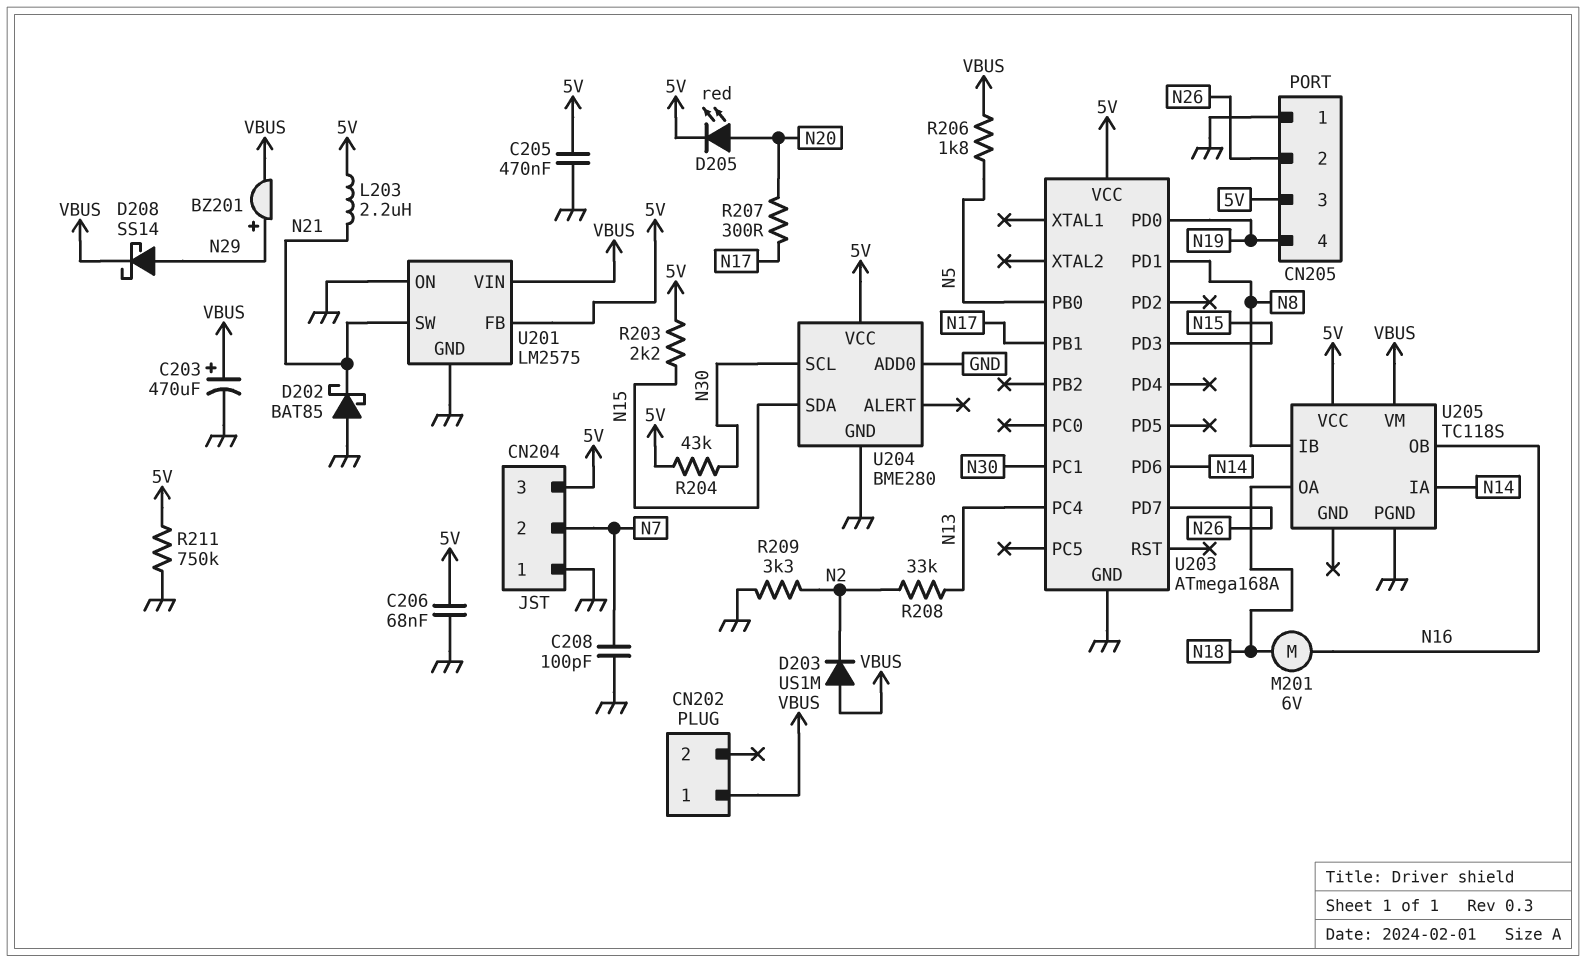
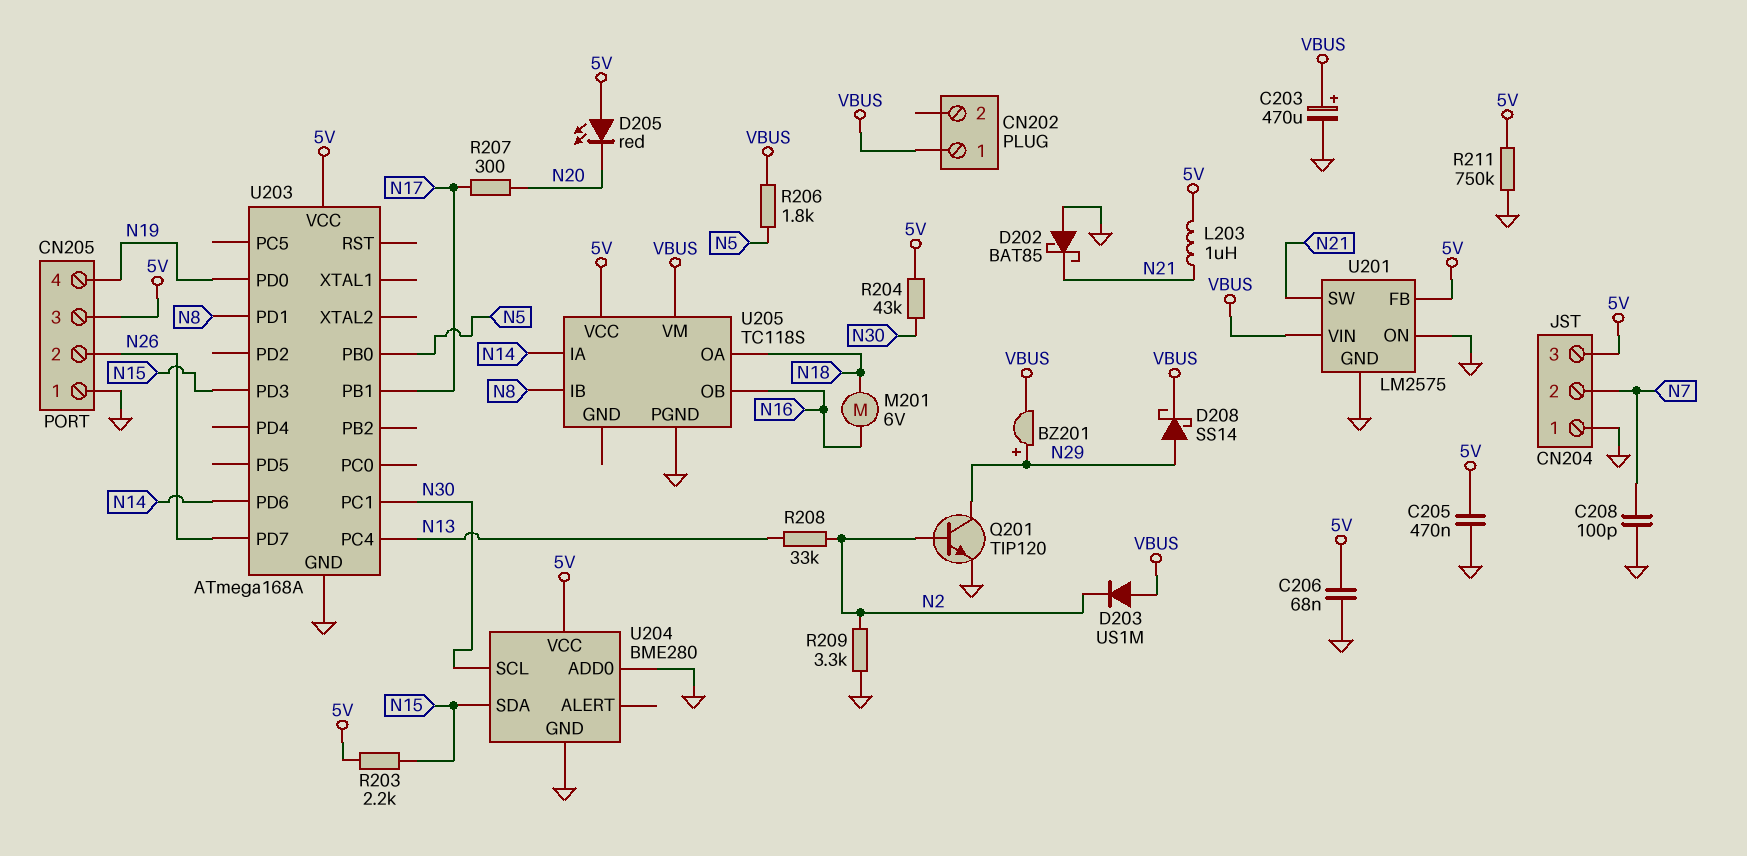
D205: LED red (A N20, K 5V) -> LED red (A 5V, K N20)
L203: 2.2uH (5V, N21) -> 1uH (5V, N21)
Q201: none -> NPN TIP120 (B N2, C N29, E GND)

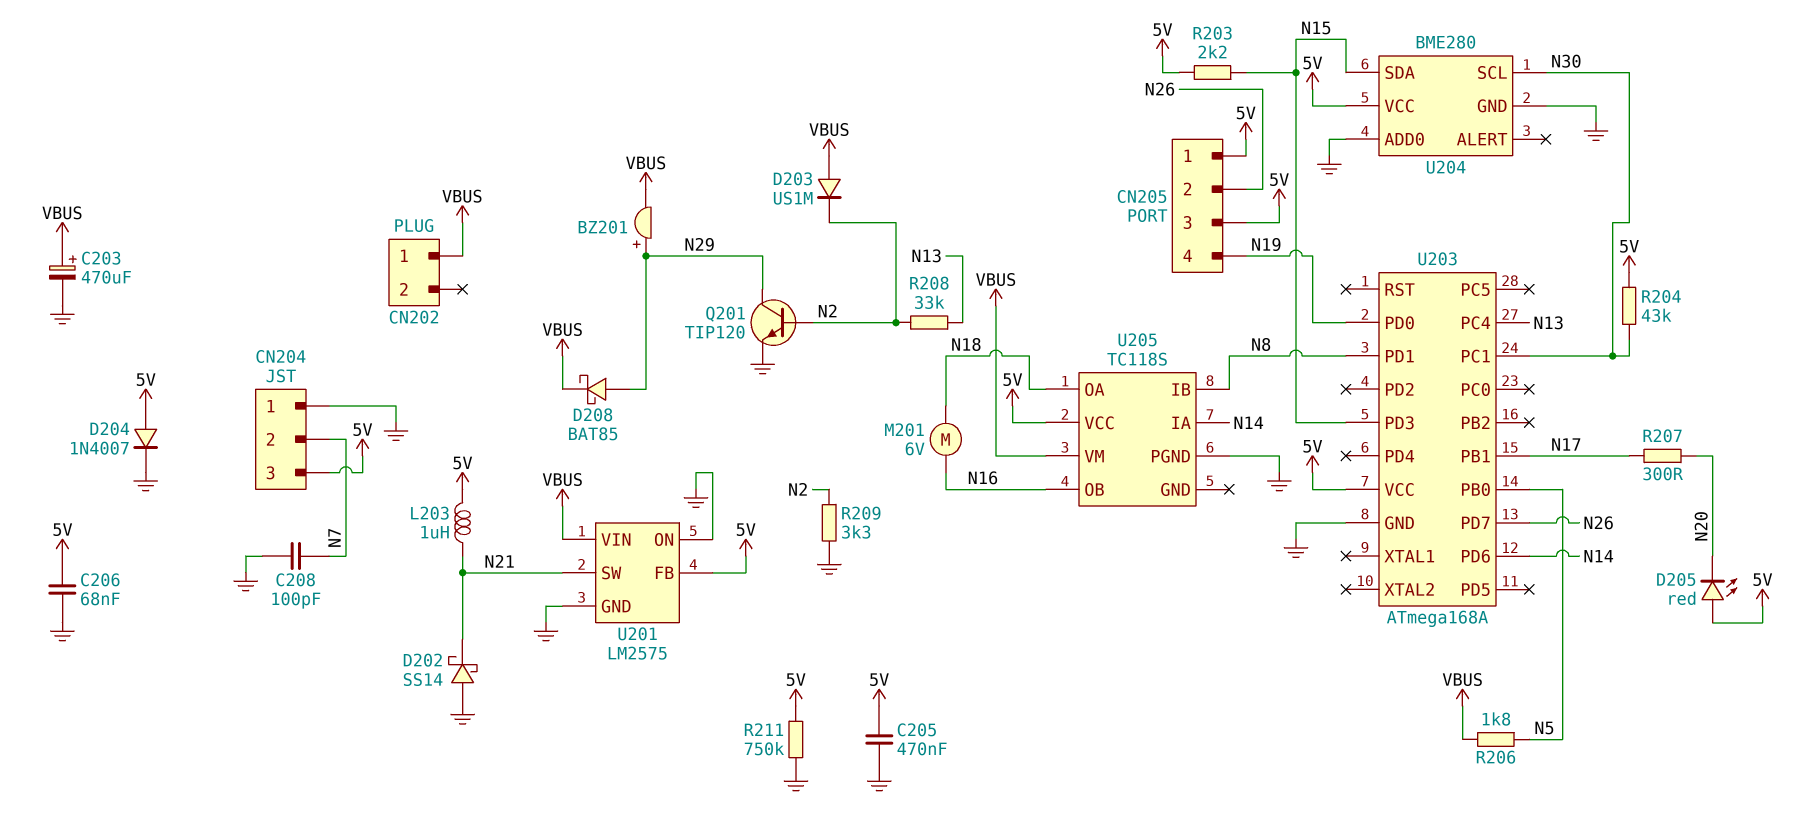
CN205 pin 1: GND -> 5V
D202: schottky BAT85 (A GND, K N21) -> schottky SS14 (A GND, K N21)
D204: none -> diode 1N4007 (A 5V, K GND)
D208: schottky SS14 (A N29, K VBUS) -> schottky BAT85 (A N29, K VBUS)

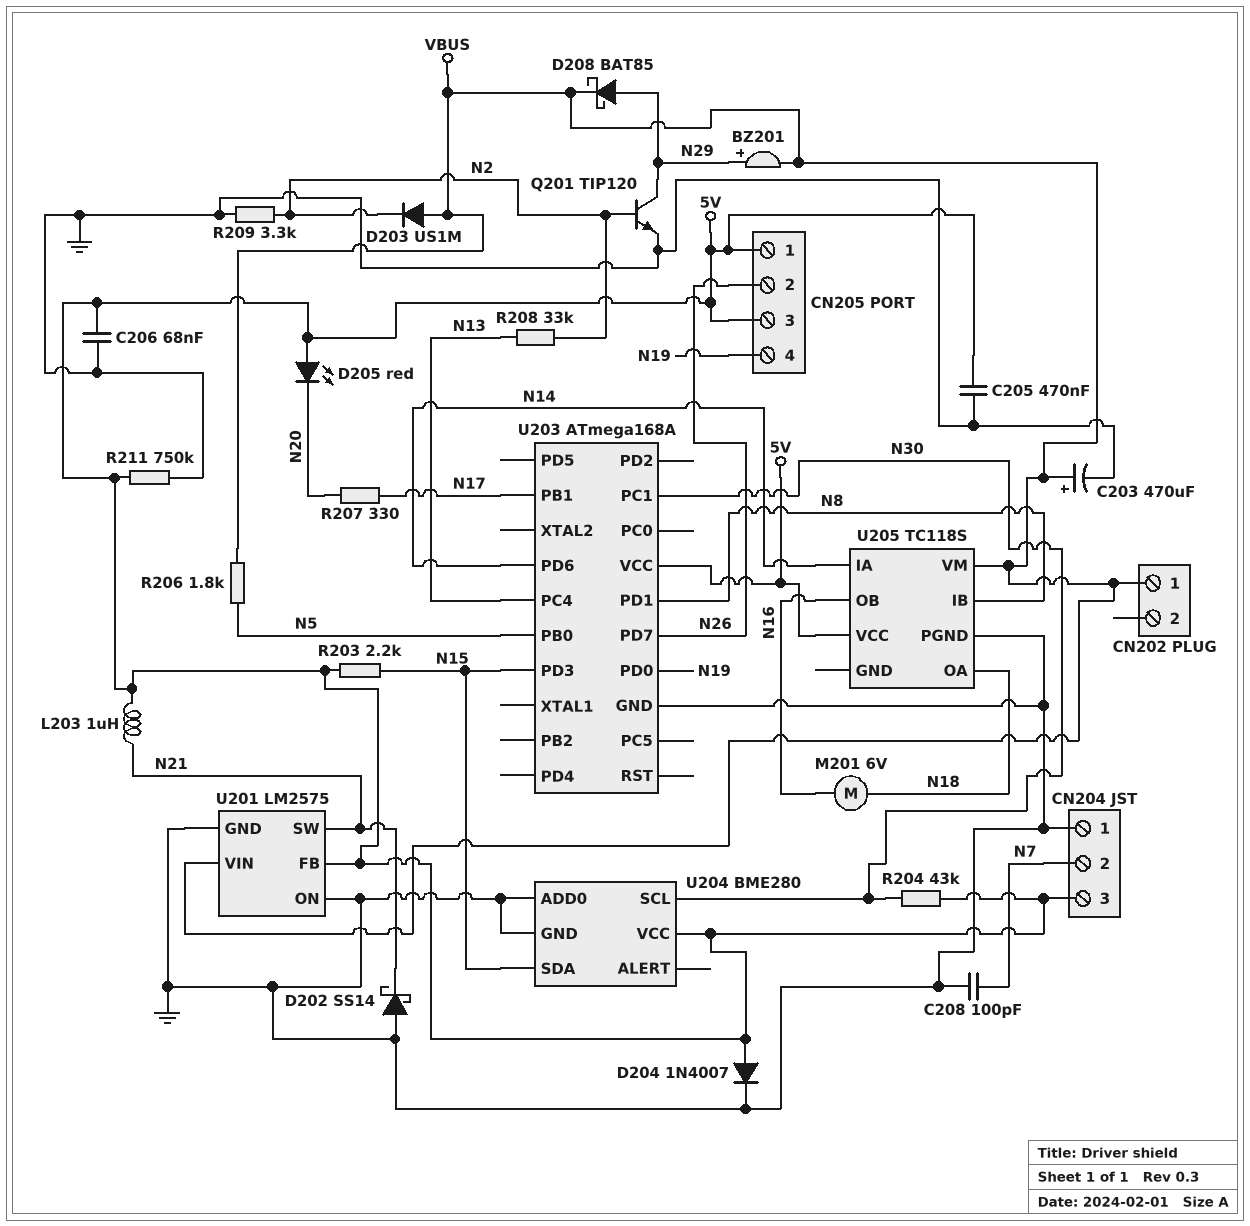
R207: 300 (N17, N20) -> 330 (N17, N20)

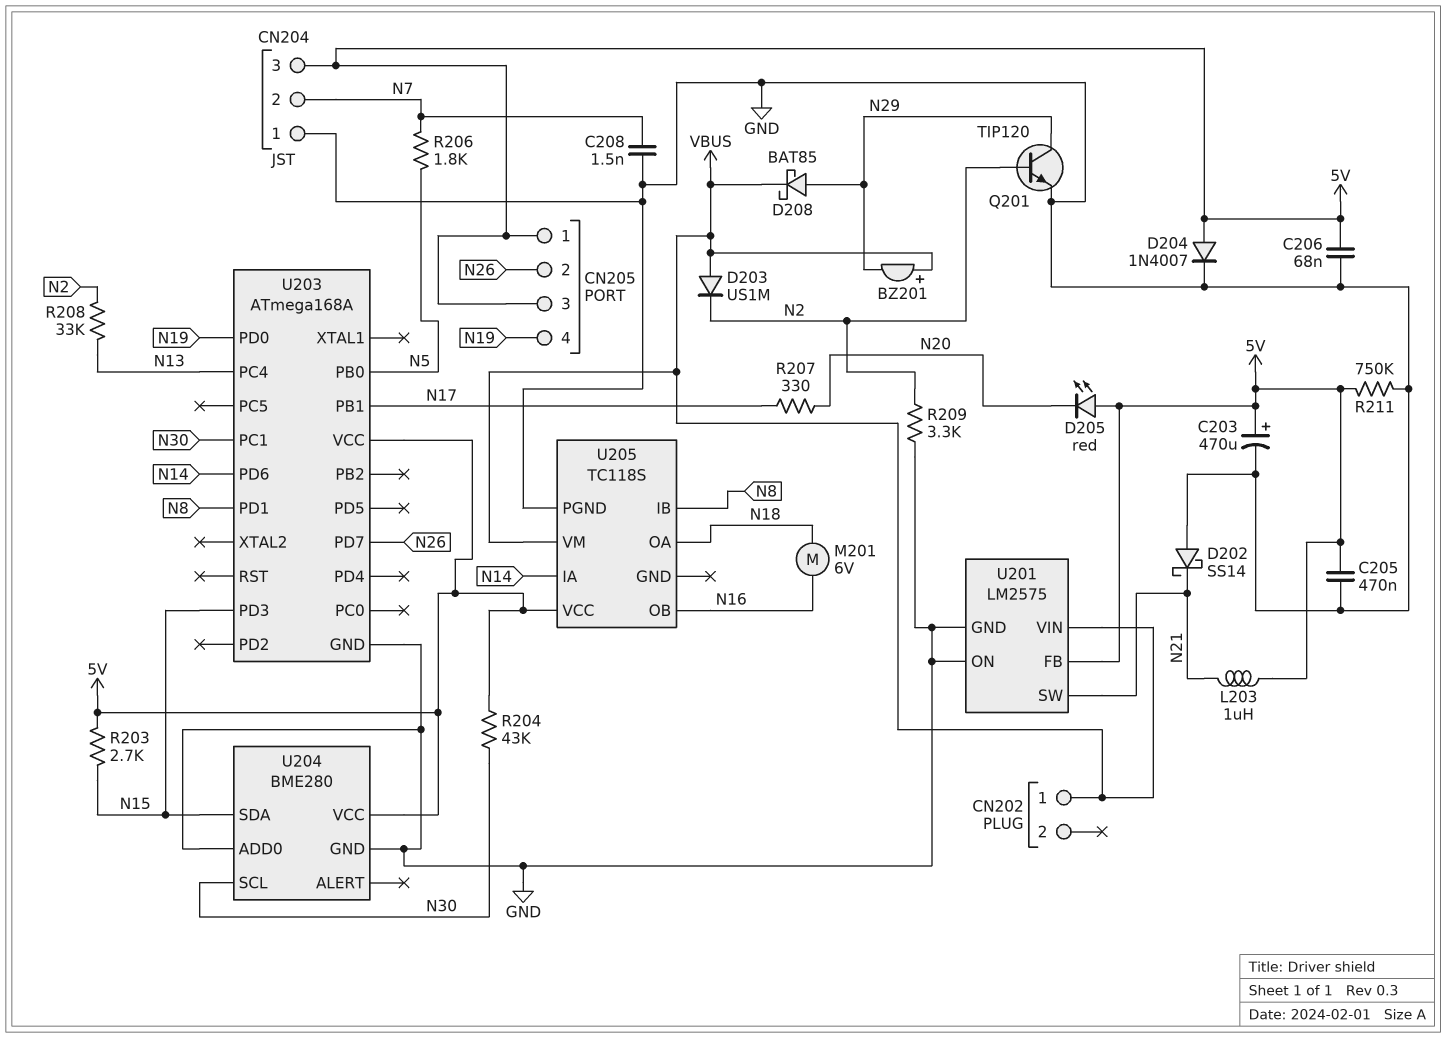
BZ201: buzzer (plus N29, minus VBUS) -> buzzer (plus VBUS, minus N29)
C203: 470uF (plus VBUS, minus GND) -> 470uF (plus 5V, minus GND)
C208: 100pF (GND, N7) -> 1.5nF (GND, N7)
R203: 2.2k (5V, N15) -> 2.7k (5V, N15)
R206: 1.8k (N5, VBUS) -> 1.8k (N5, N7)

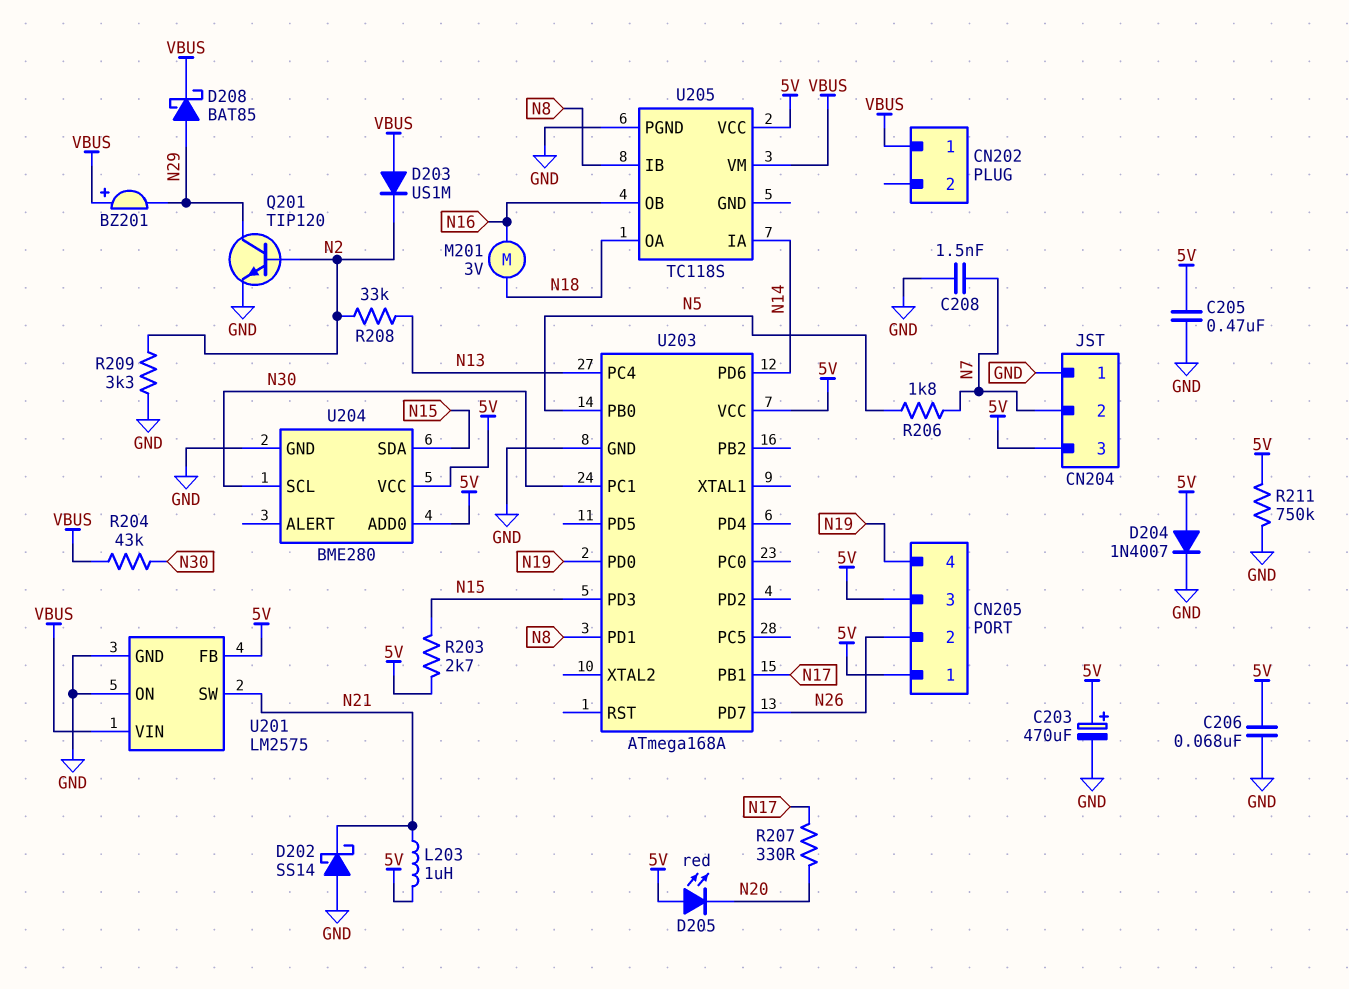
M201: motor 6V (N16, N18) -> motor 3V (N16, N18)
R204: 43k (5V, N30) -> 43k (N30, VBUS)
U204 pin ADD0: GND -> 5V

